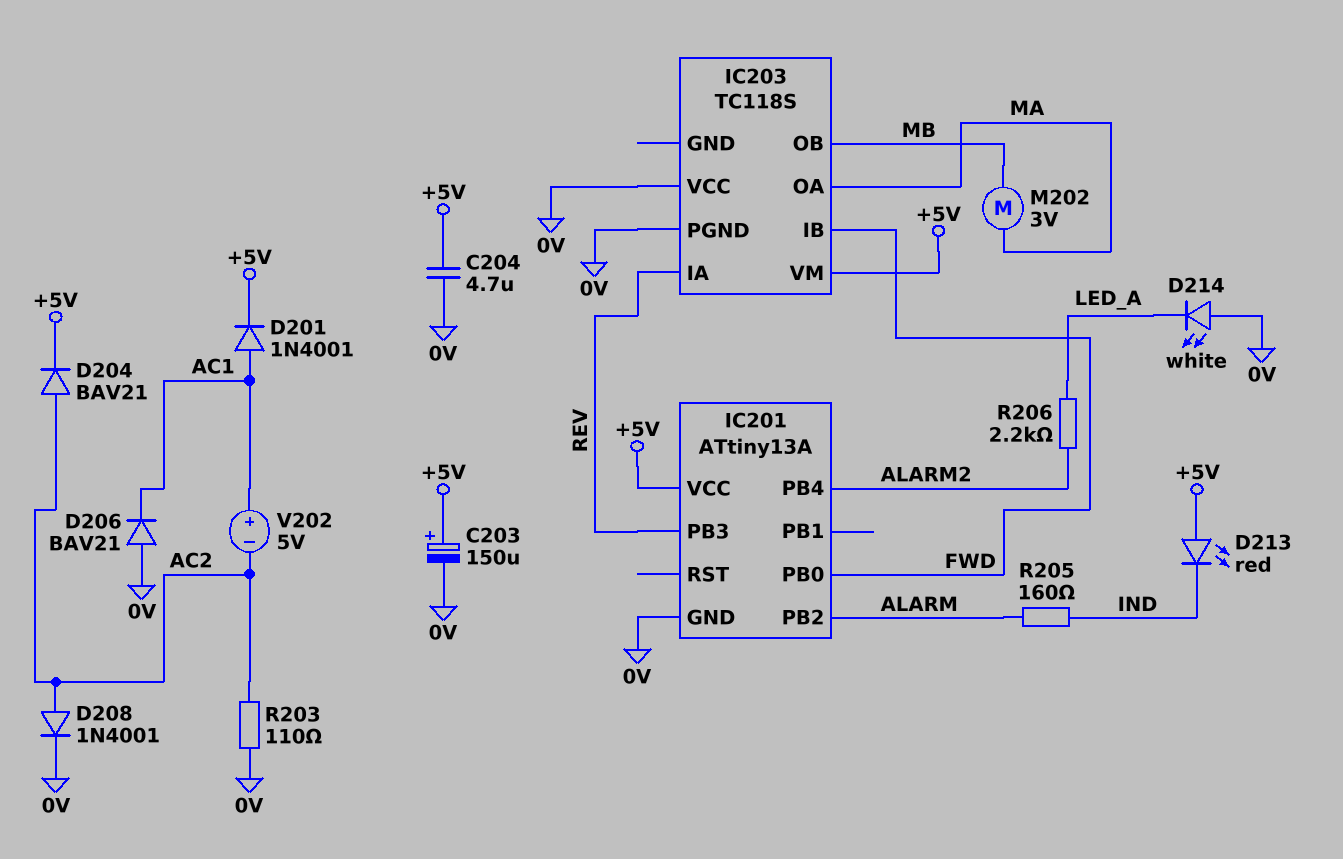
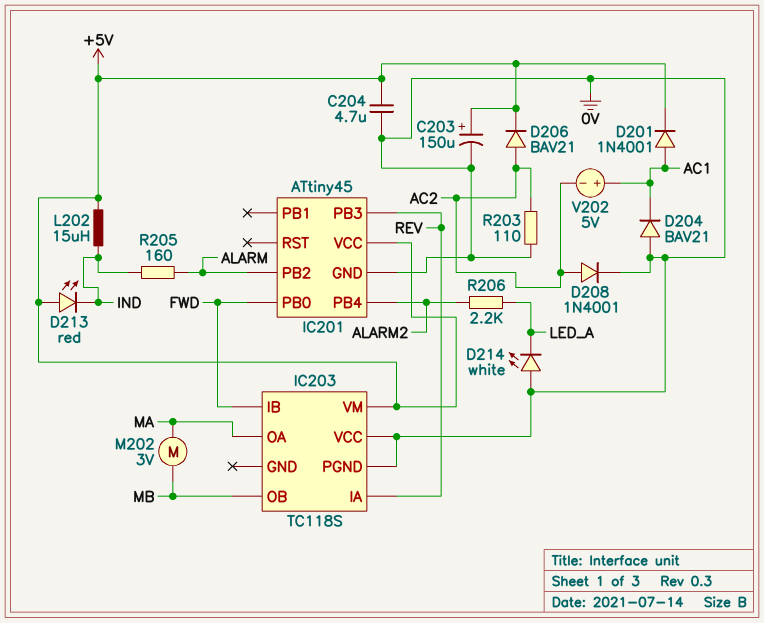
D204: diode BAV21 (A AC2, K +5V) -> diode BAV21 (A 0V, K AC1)
D206: diode BAV21 (A 0V, K AC1) -> diode BAV21 (A AC2, K +5V)
IC201: ATtiny13A -> ATtiny45
L202: none -> 15uH (+5V, IND)

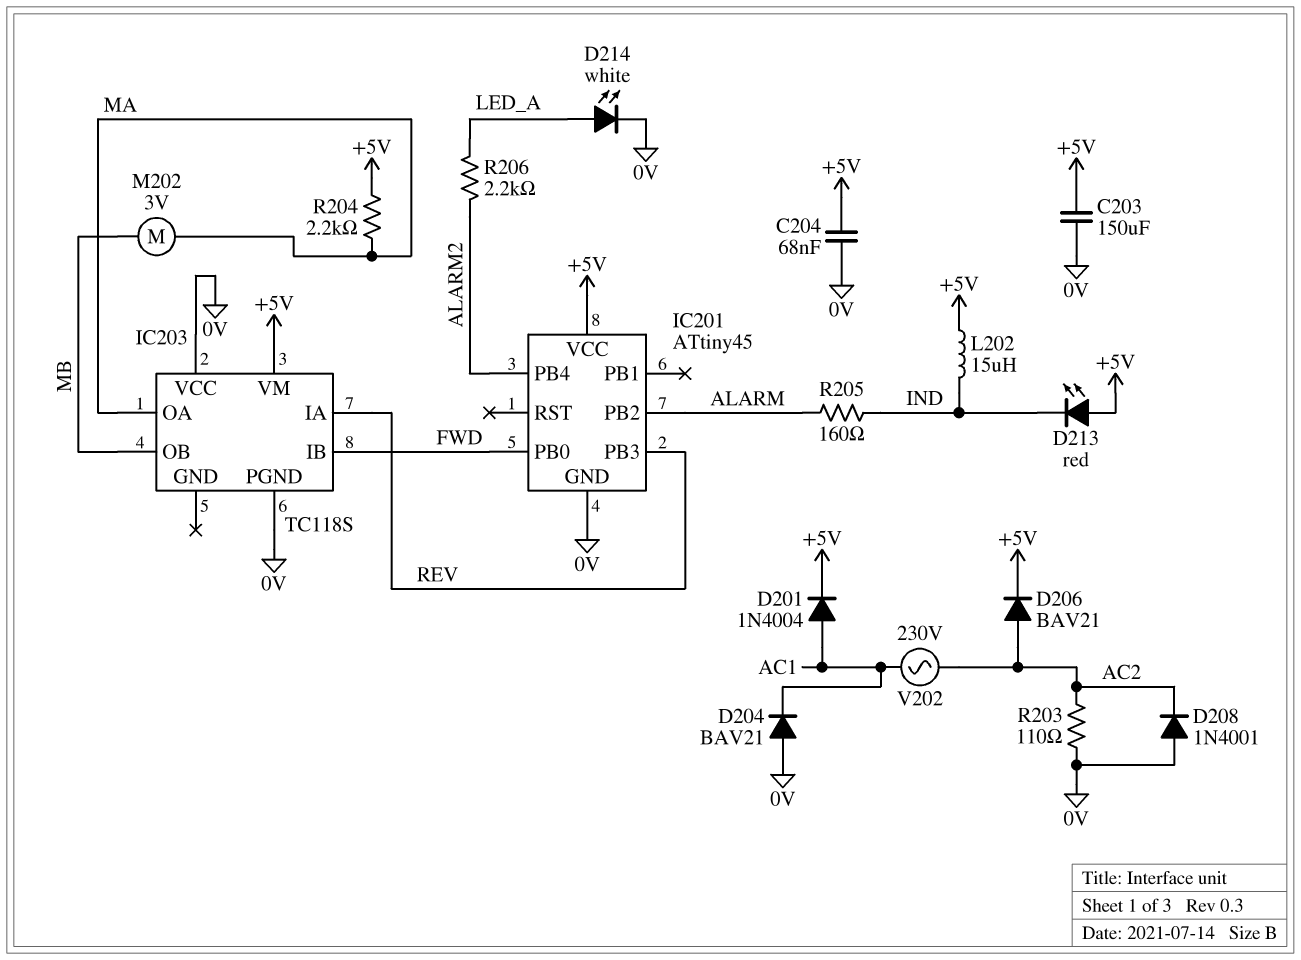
C203: 150uF (plus +5V, minus 0V) -> 150uF (+5V, 0V)
C204: 4.7uF (+5V, 0V) -> 68nF (+5V, 0V)
D201: diode 1N4001 (A AC1, K +5V) -> diode 1N4004 (A AC1, K +5V)
D208: diode 1N4001 (A AC2, K 0V) -> diode 1N4001 (A 0V, K AC2)
D214: LED white (A 0V, K LED_A) -> LED white (A LED_A, K 0V)
R204: none -> 2.2k (+5V, MA)
V202: 5V (plus AC1, minus AC2) -> AC 230V (AC1, AC2)

